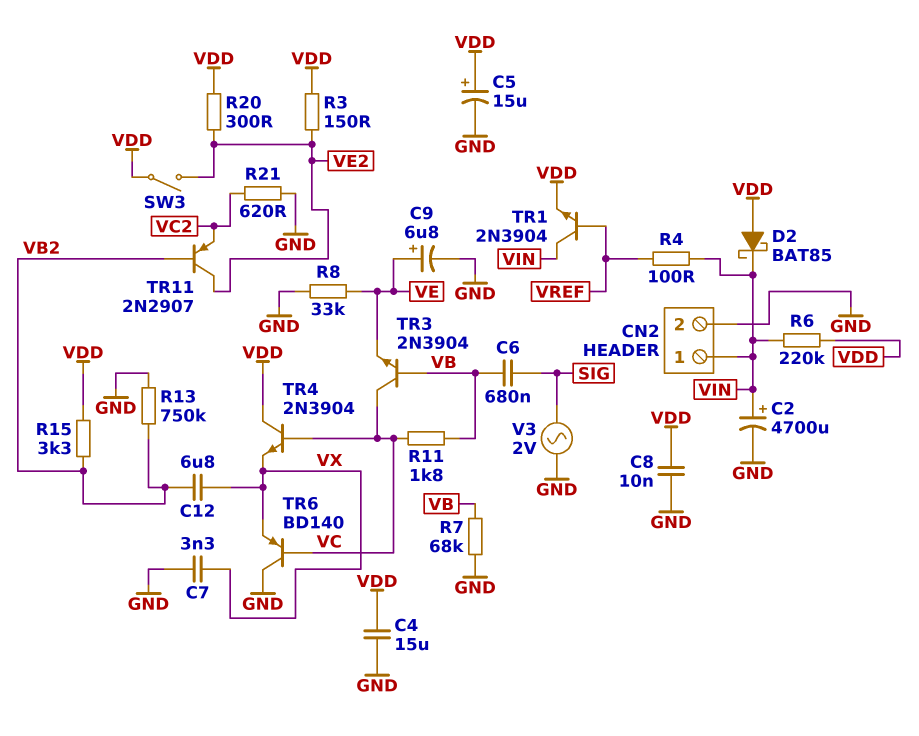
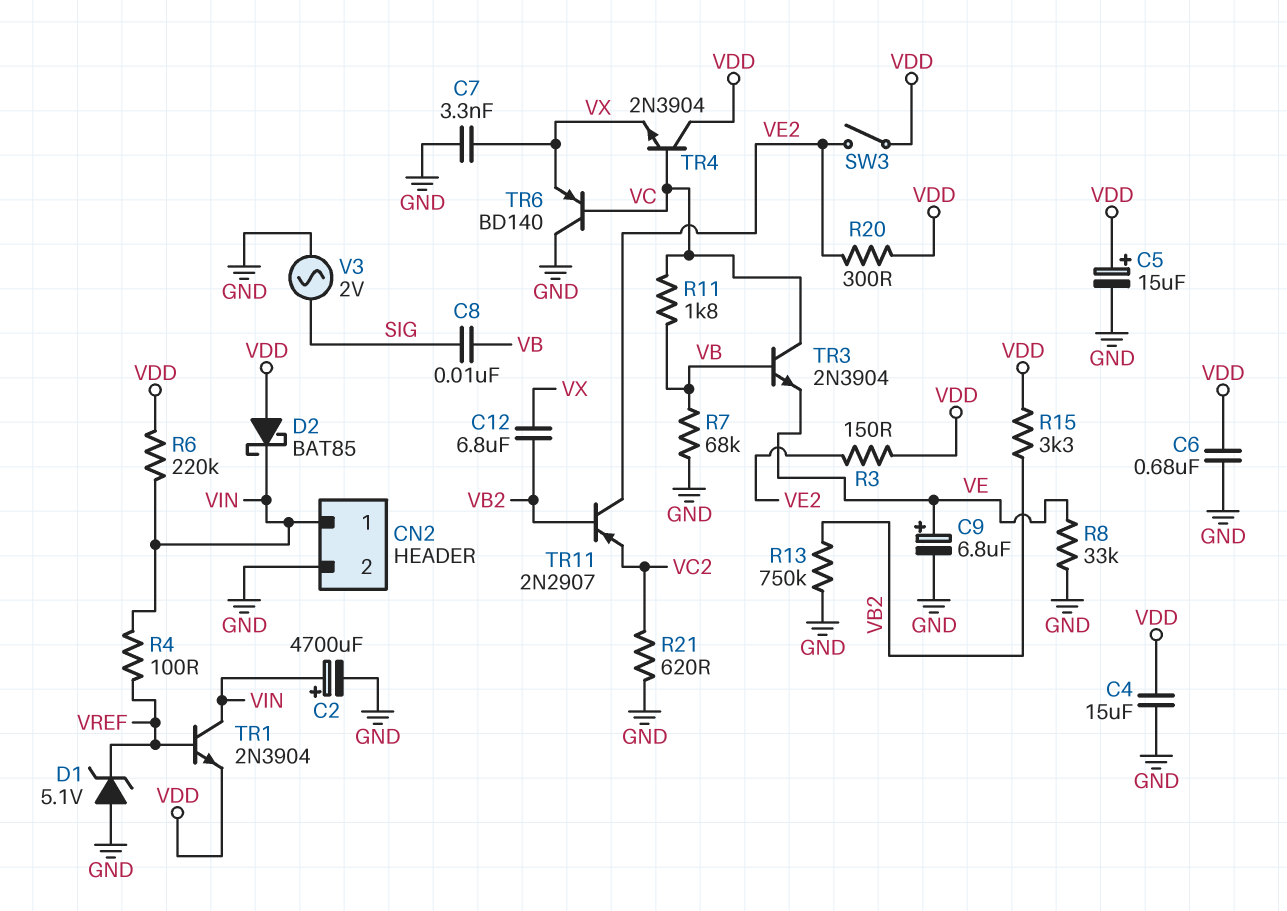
C6: 680nF (SIG, VB) -> 680nF (GND, VDD)
C8: 10nF (GND, VDD) -> 10nF (SIG, VB)
D1: none -> zener 5.1V (A GND, K VREF)

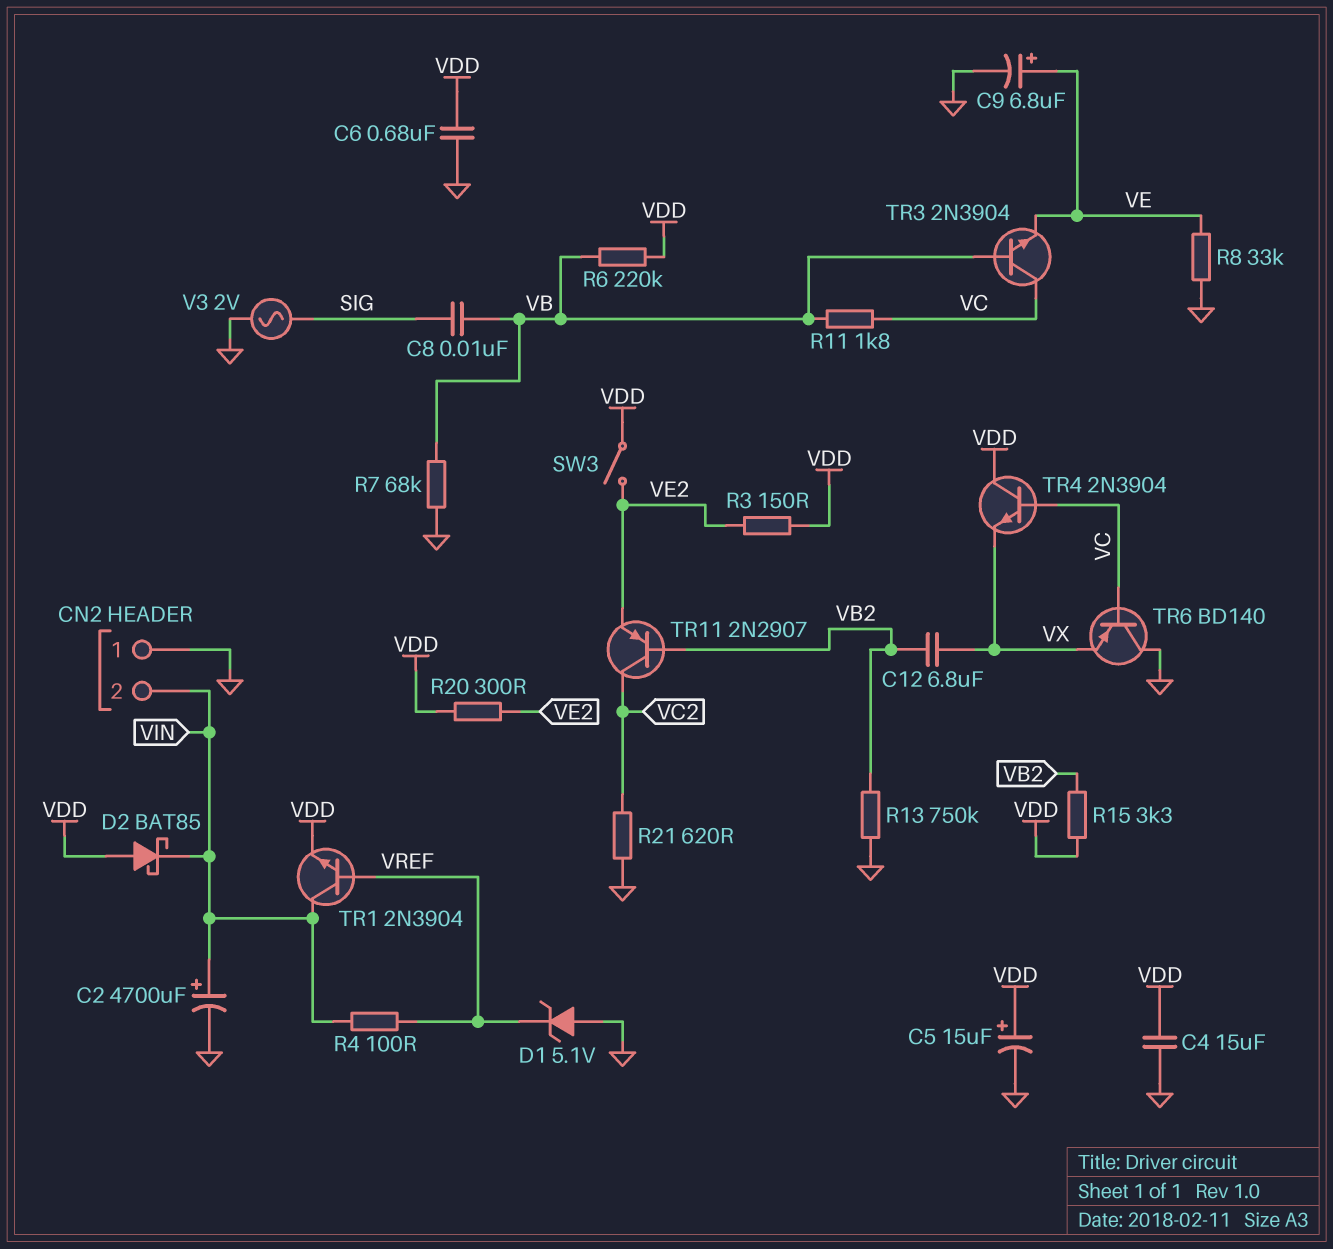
C7: 3.3nF (GND, VX) -> none
CN2 pin 1: VIN -> GND
CN2 pin 2: GND -> VIN
R6: 220k (VDD, VIN) -> 220k (VB, VDD)
TR11: PNP 2N2907 (B VB2, C VE2, E VC2) -> PNP 2N2907 (B VB2, C VC2, E VE2)

